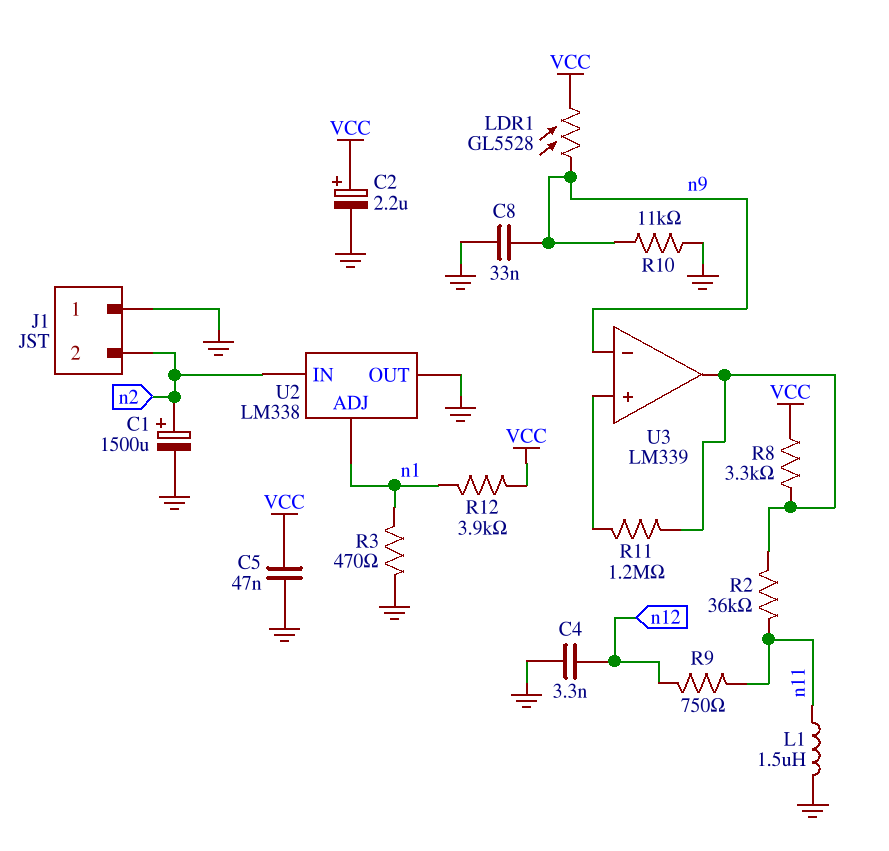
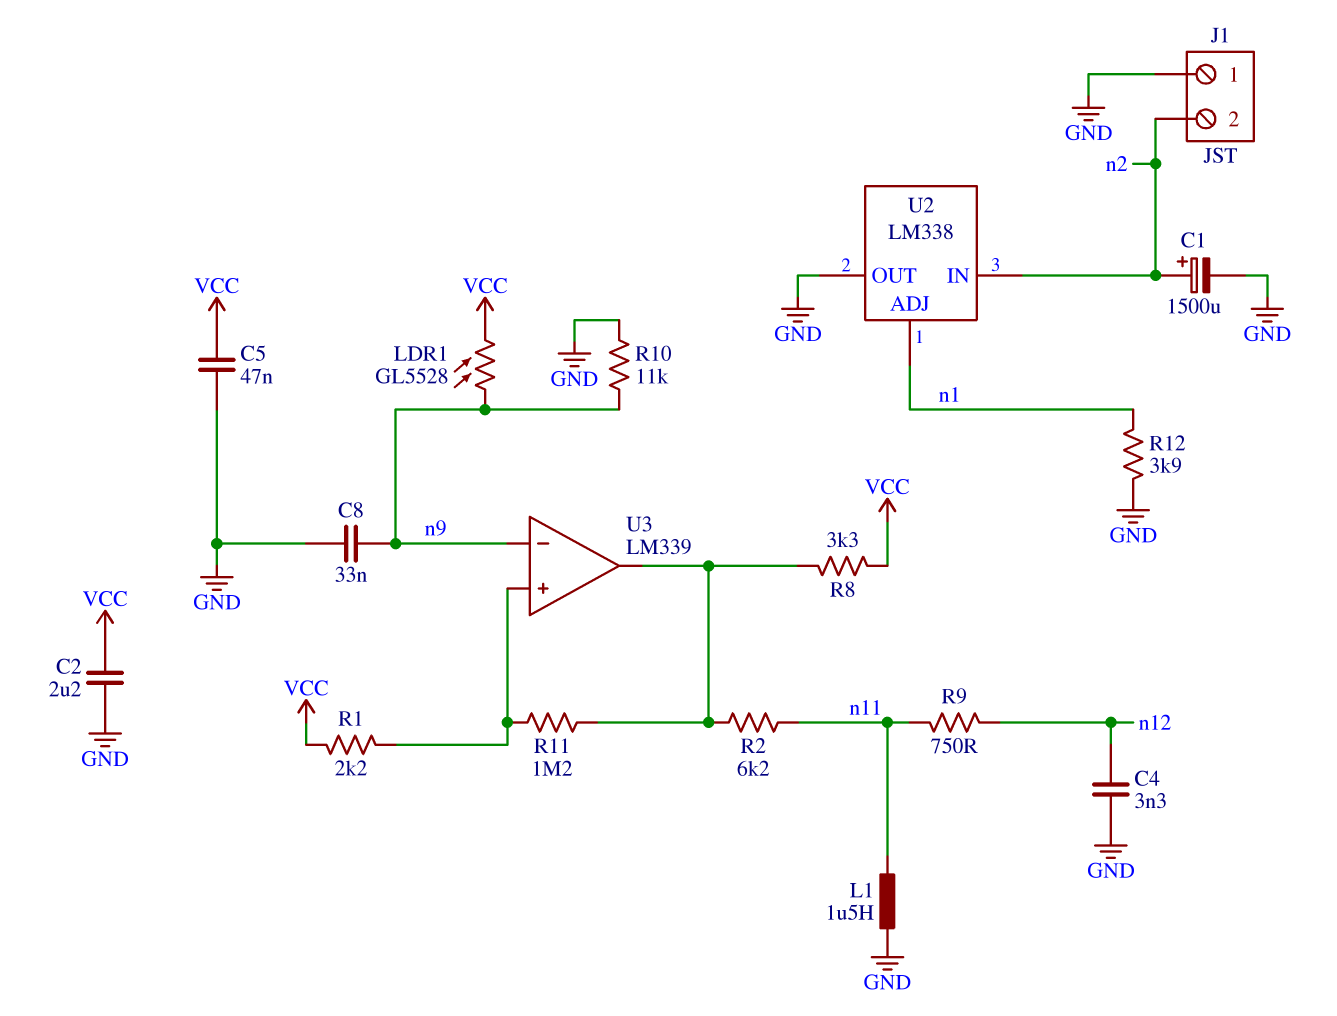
C2: 2.2uF (plus VCC, minus GND) -> 2.2uF (GND, VCC)
R1: none -> 2.2k (U3/in+, VCC)
R2: 36k (U3/out, n11) -> 6.2k (U3/out, n11)
R3: 470 (GND, n1) -> none
R12: 3.9k (VCC, n1) -> 3.9k (GND, n1)

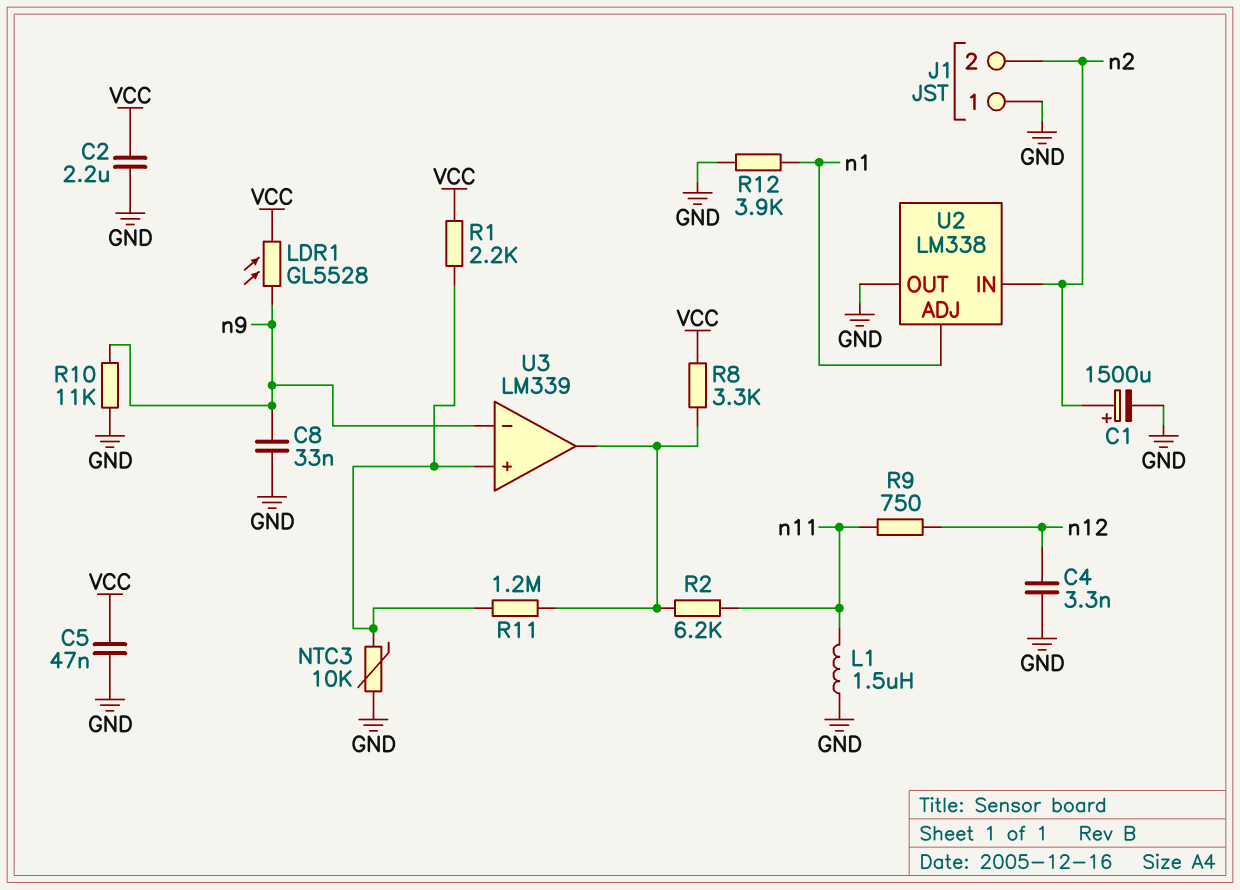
NTC3: none -> 10k (GND, U3/in+)

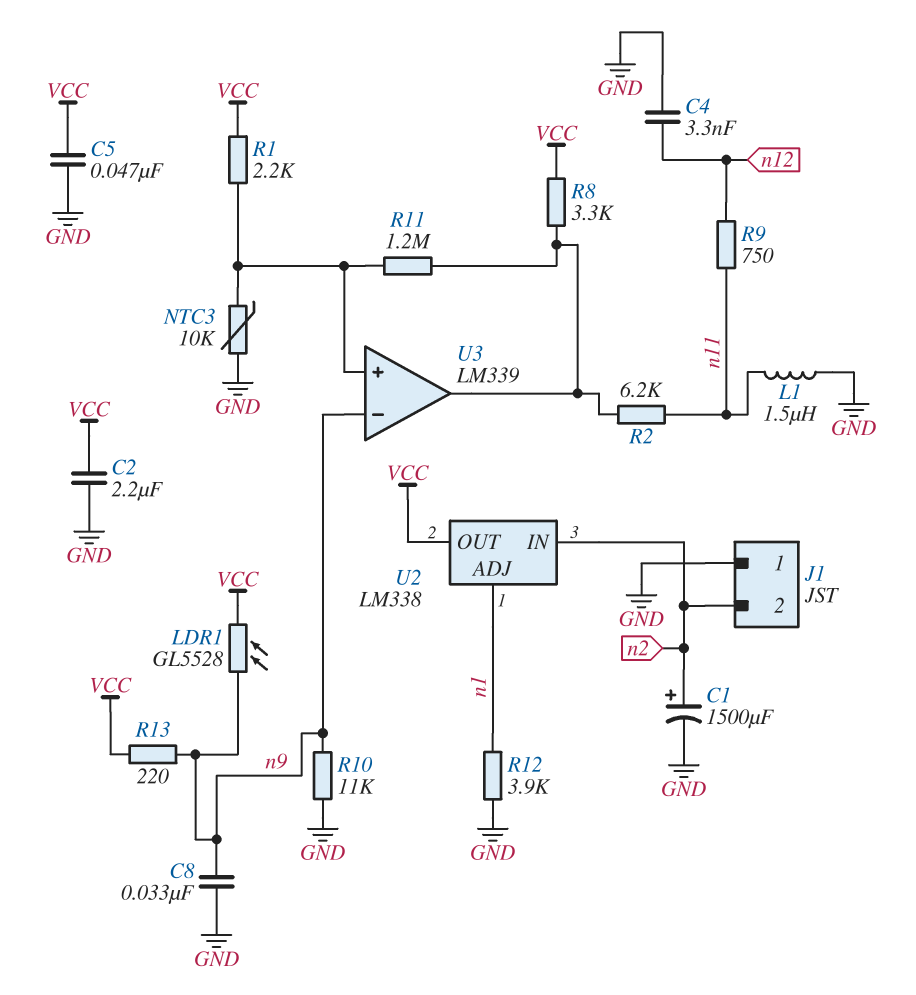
R13: none -> 220 (VCC, n9)
U2 pin OUT: GND -> VCC

